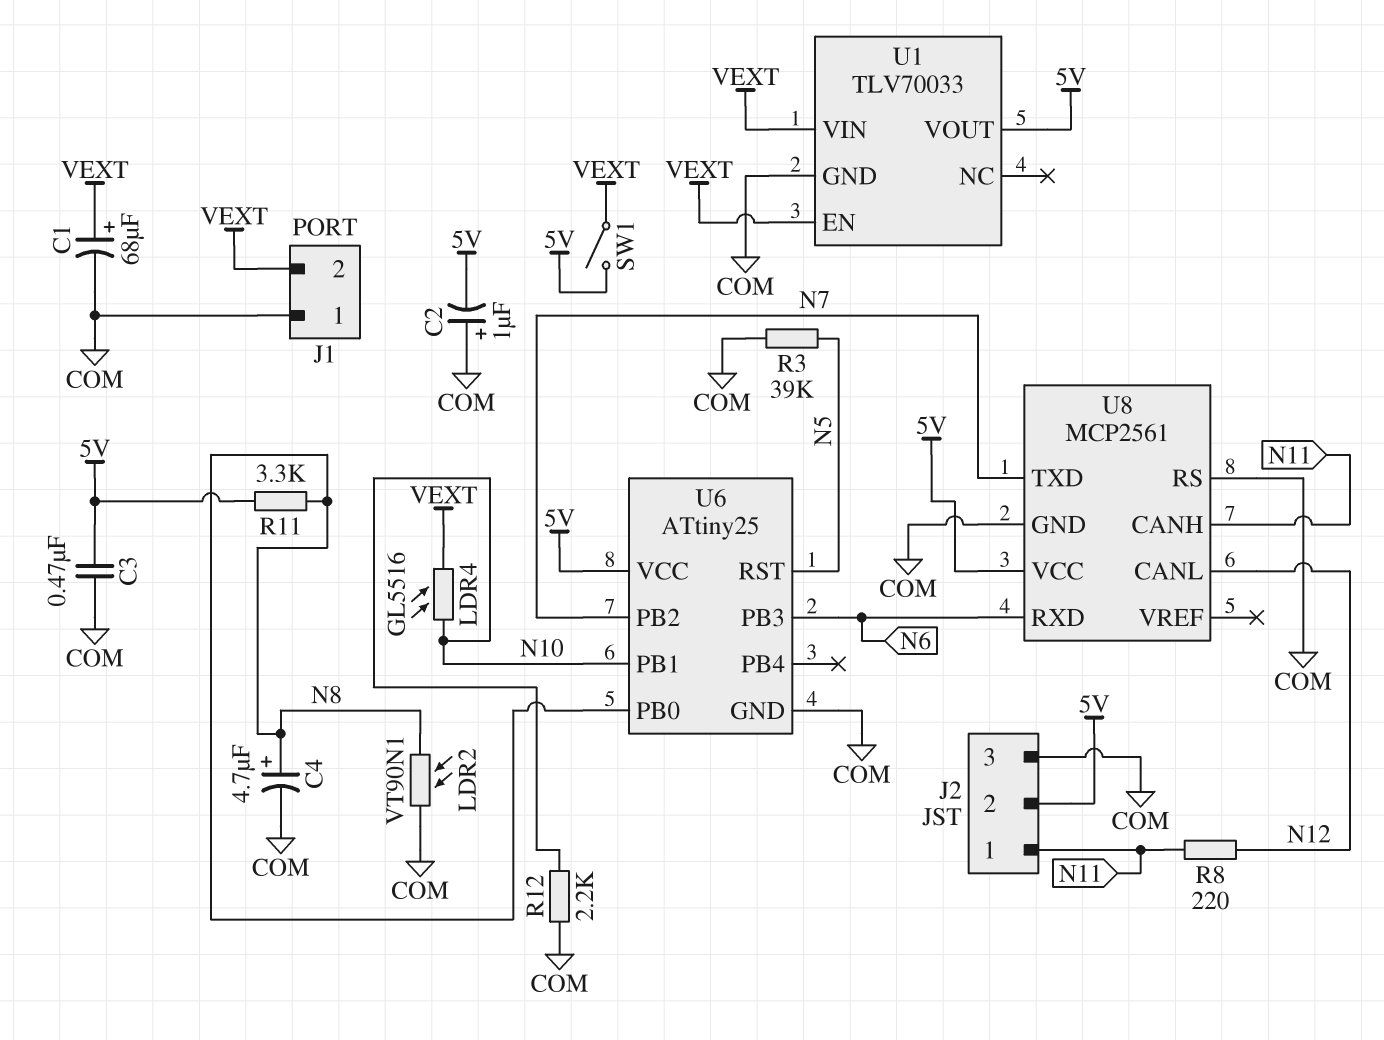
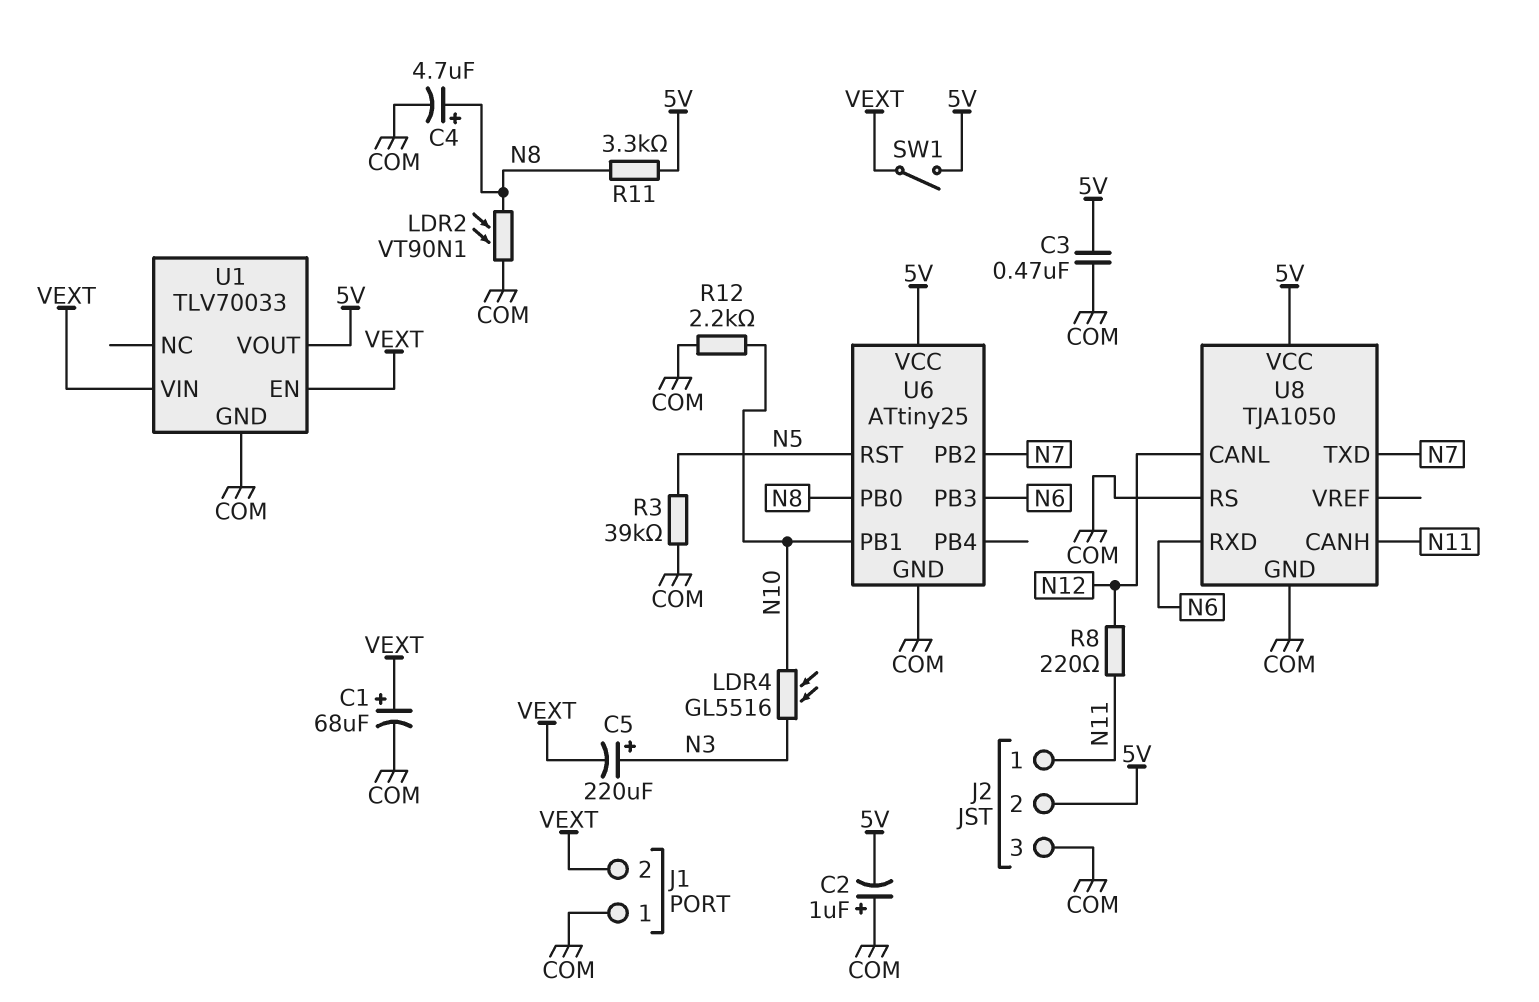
C5: none -> 220uF (plus N3, minus VEXT)
LDR4: GL5516 (N10, VEXT) -> GL5516 (N3, N10)
U8: MCP2561 -> TJA1050

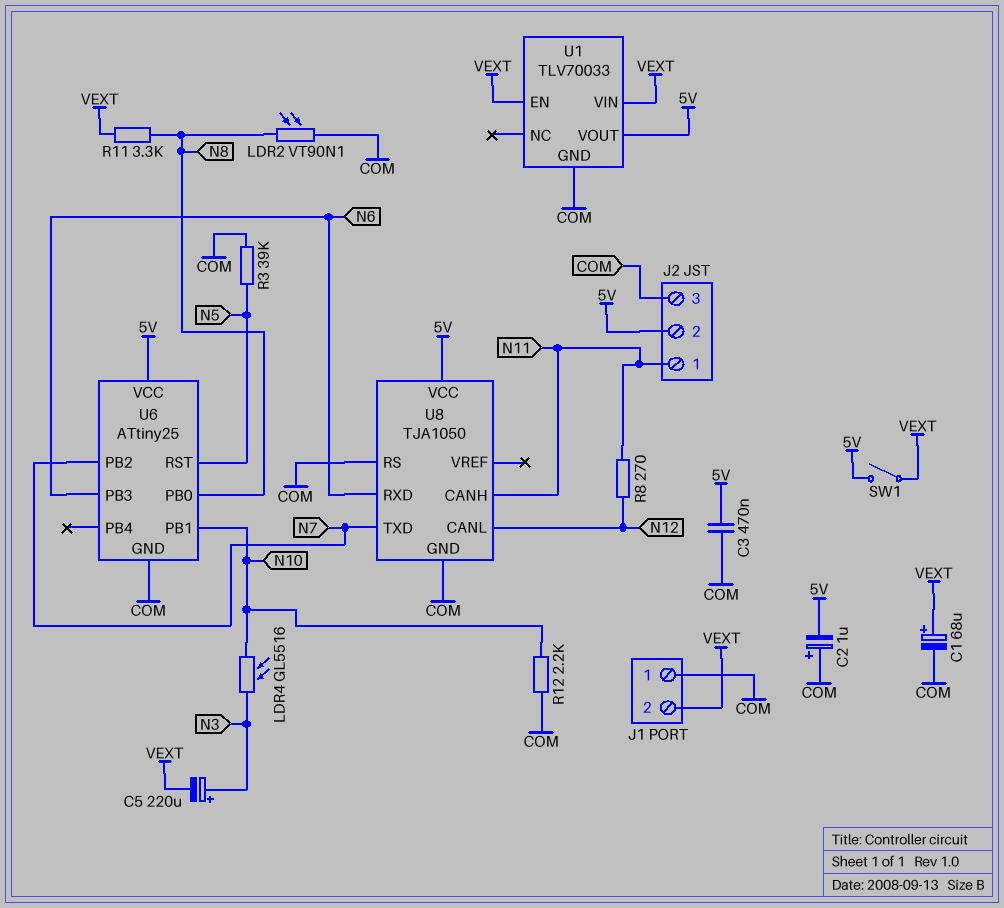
C4: 4.7uF (plus N8, minus COM) -> none
R8: 220 (N11, N12) -> 270 (N11, N12)
R11: 3.3k (5V, N8) -> 3.3k (N8, VEXT)

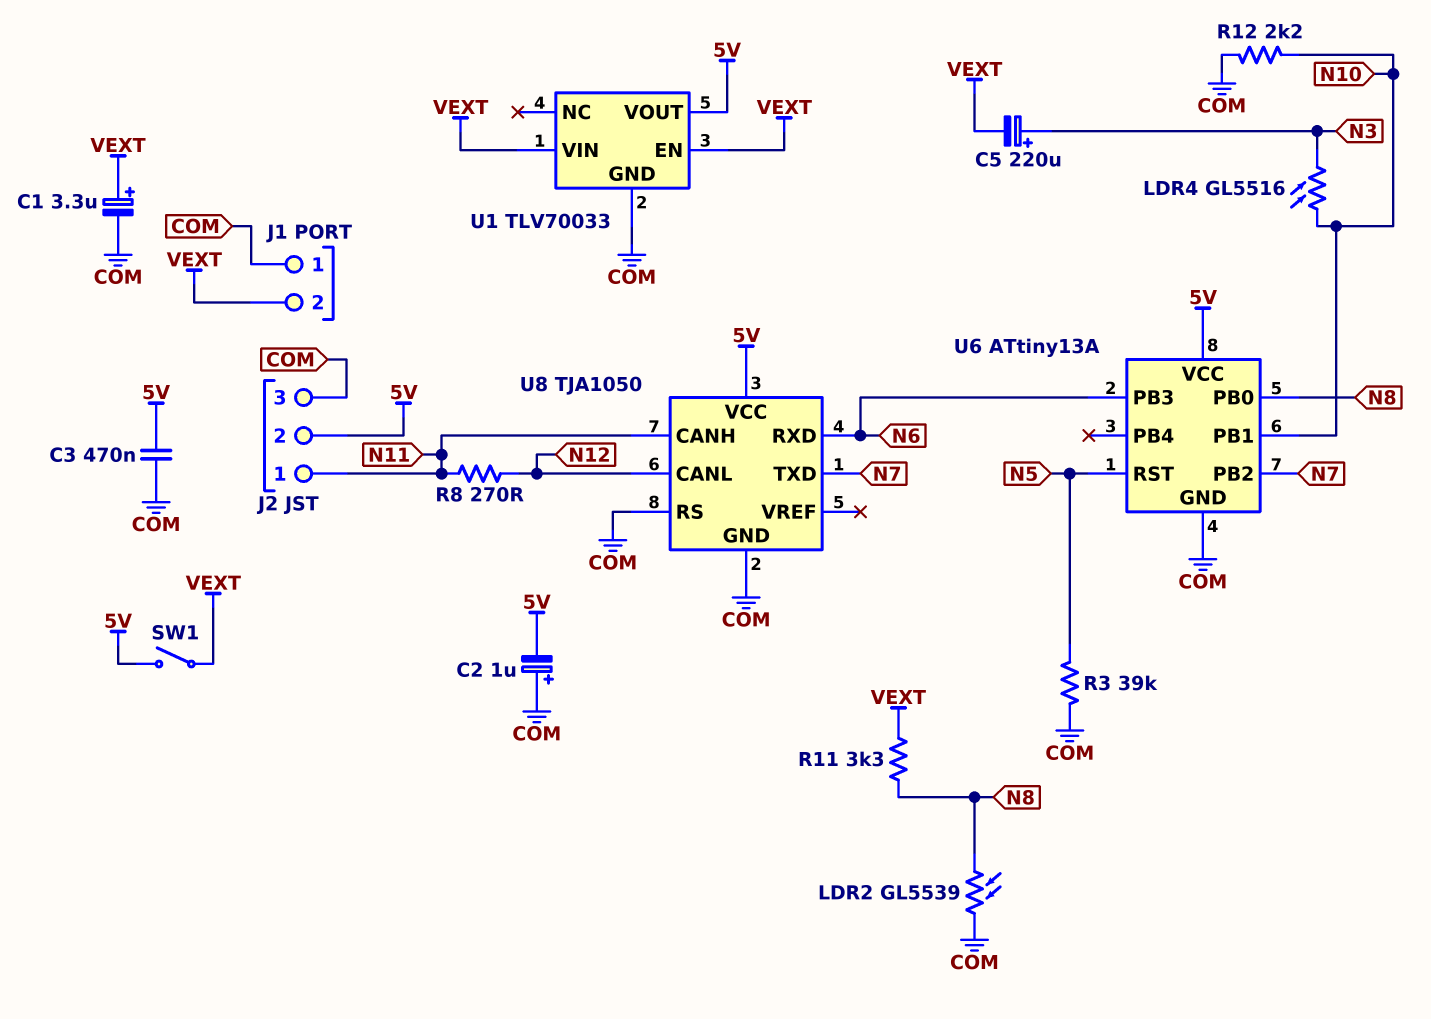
C1: 68uF (plus VEXT, minus COM) -> 3.3uF (plus VEXT, minus COM)
LDR2: VT90N1 (COM, N8) -> GL5539 (COM, N8)
U6: ATtiny25 -> ATtiny13A

